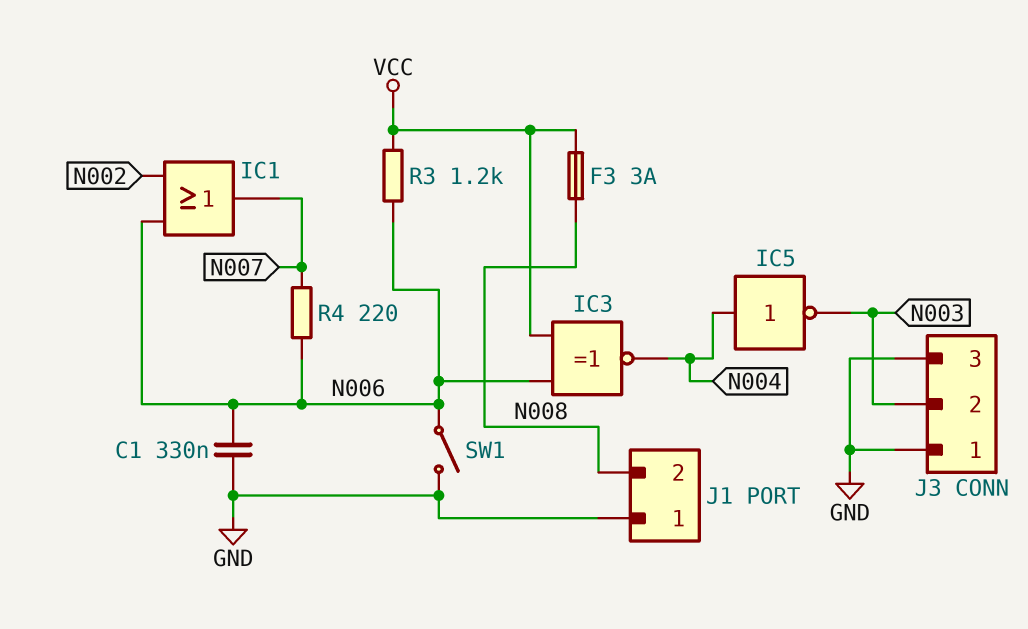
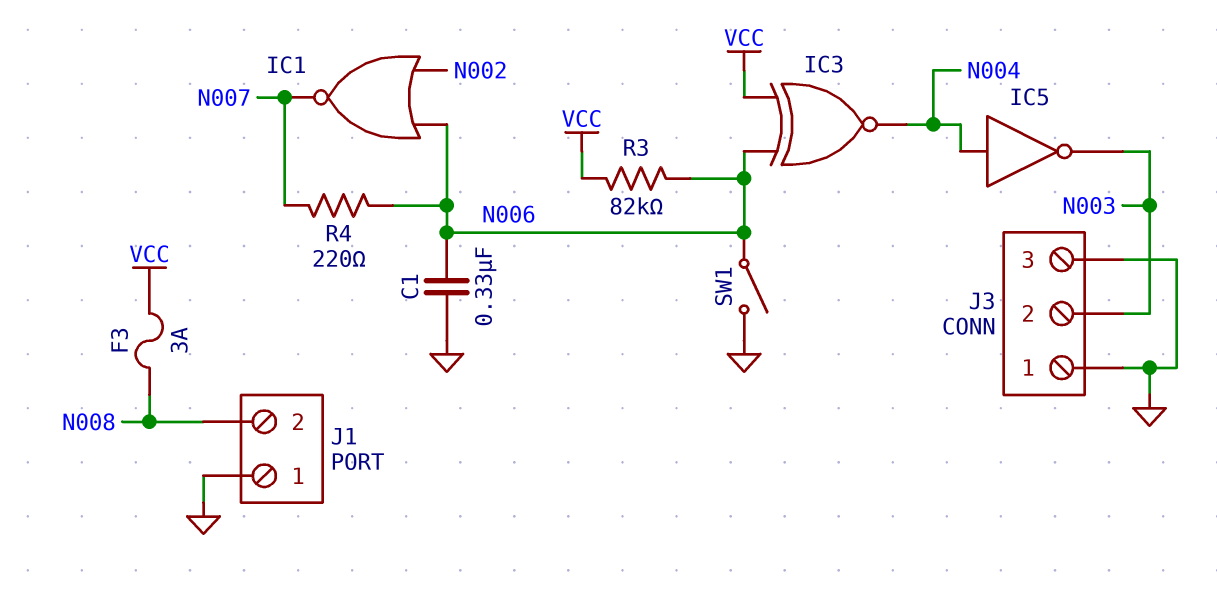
IC1: OR (in N002, in N006, out N007) -> NOR (in N002, in N006, out N007)
R3: 1.2k (N006, VCC) -> 82k (N006, VCC)

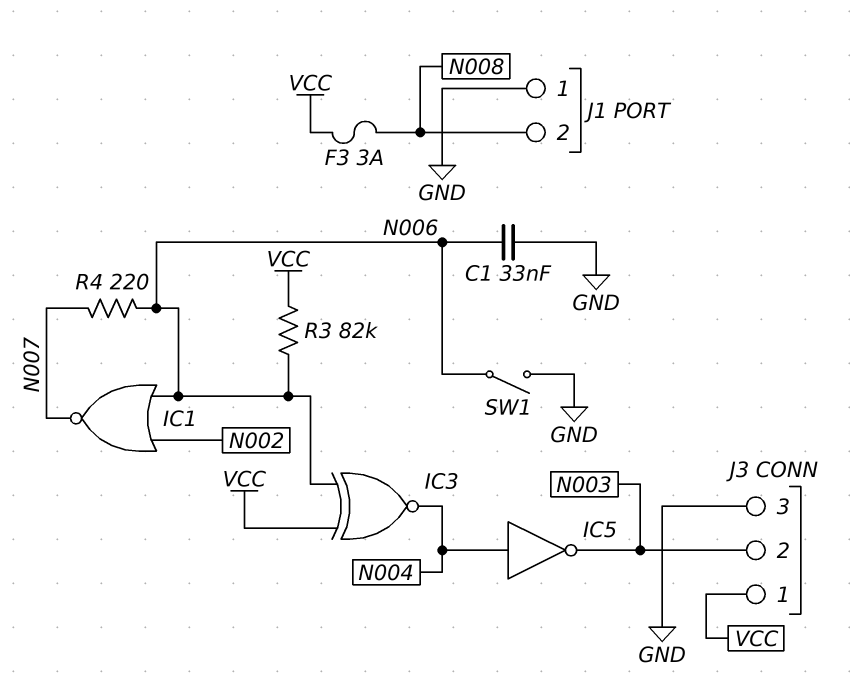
C1: 330nF (GND, N006) -> 33nF (GND, N006)
J3 pin 1: GND -> VCC

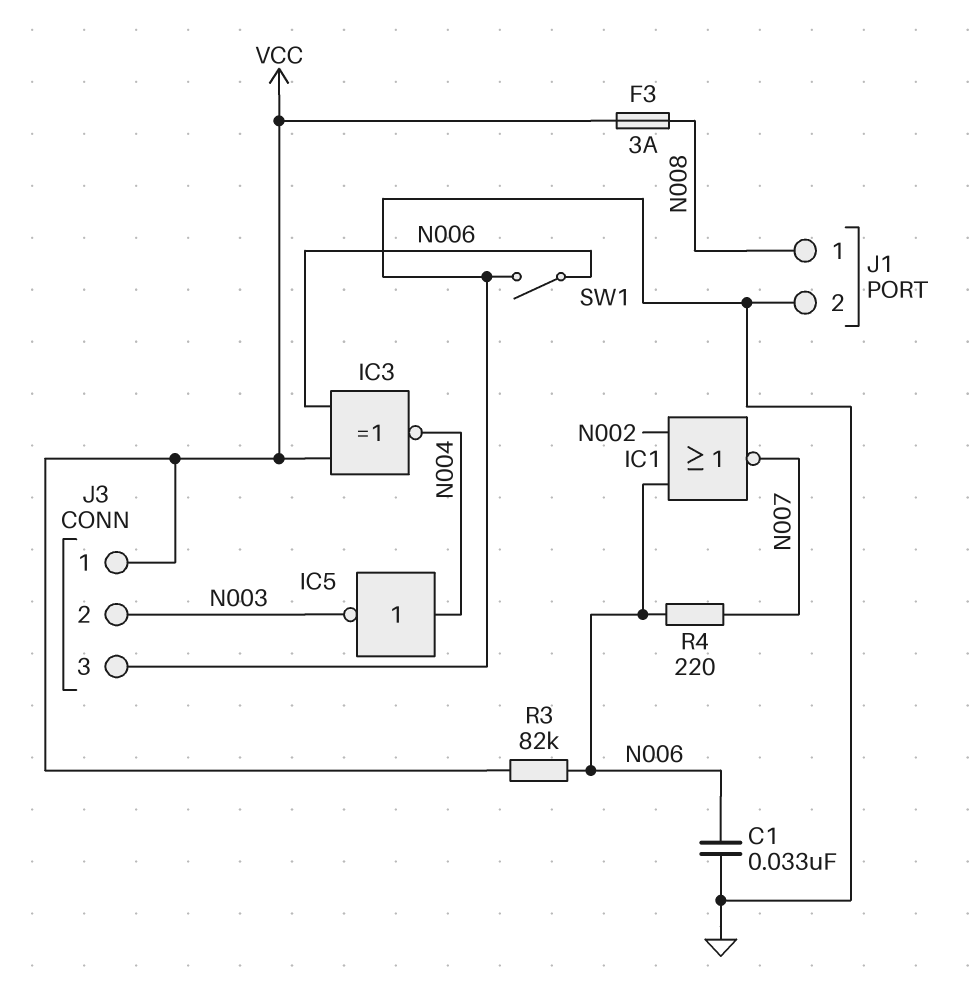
J1 pin 1: GND -> N008
J1 pin 2: N008 -> GND

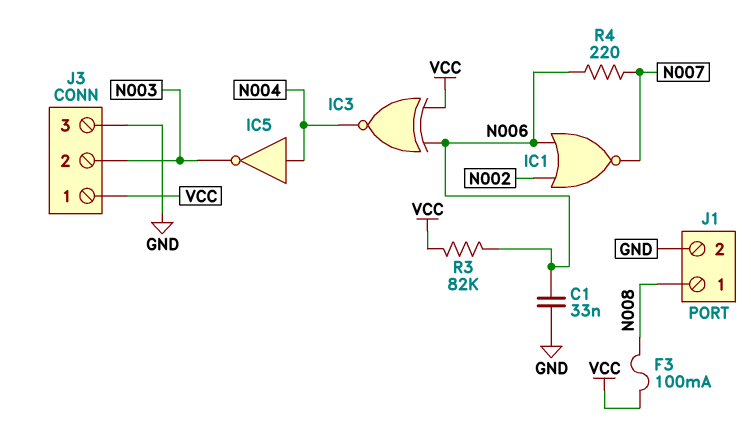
F3: 3A (N008, VCC) -> 100mA (N008, VCC)
SW1: switch (GND, N006) -> none

